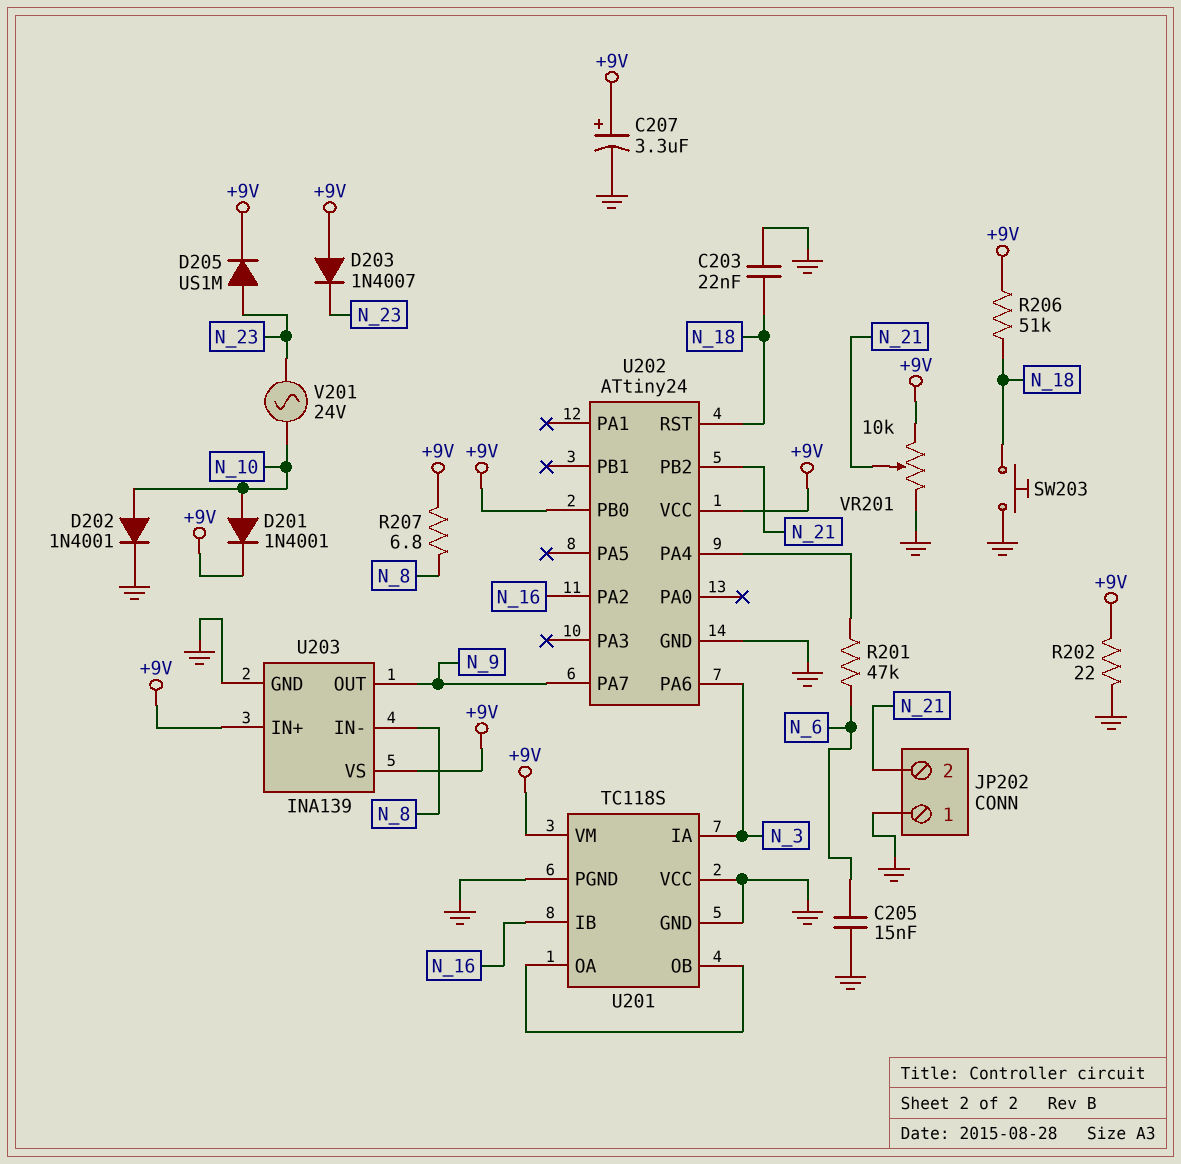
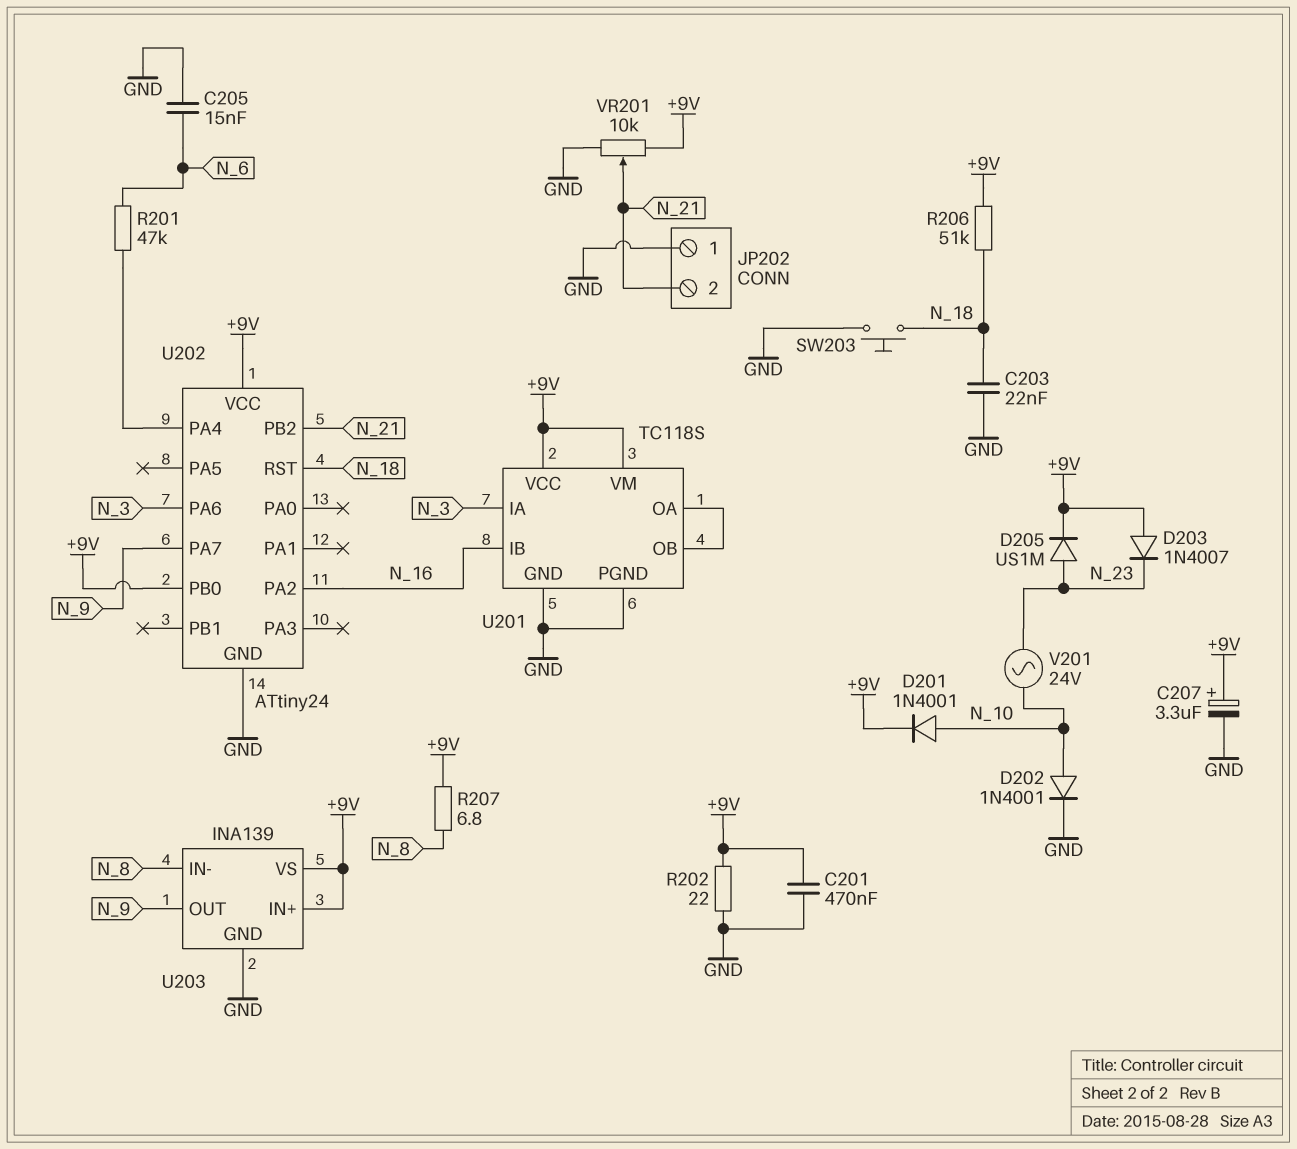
C201: none -> 470nF (+9V, GND)
U201 pin VCC: GND -> +9V

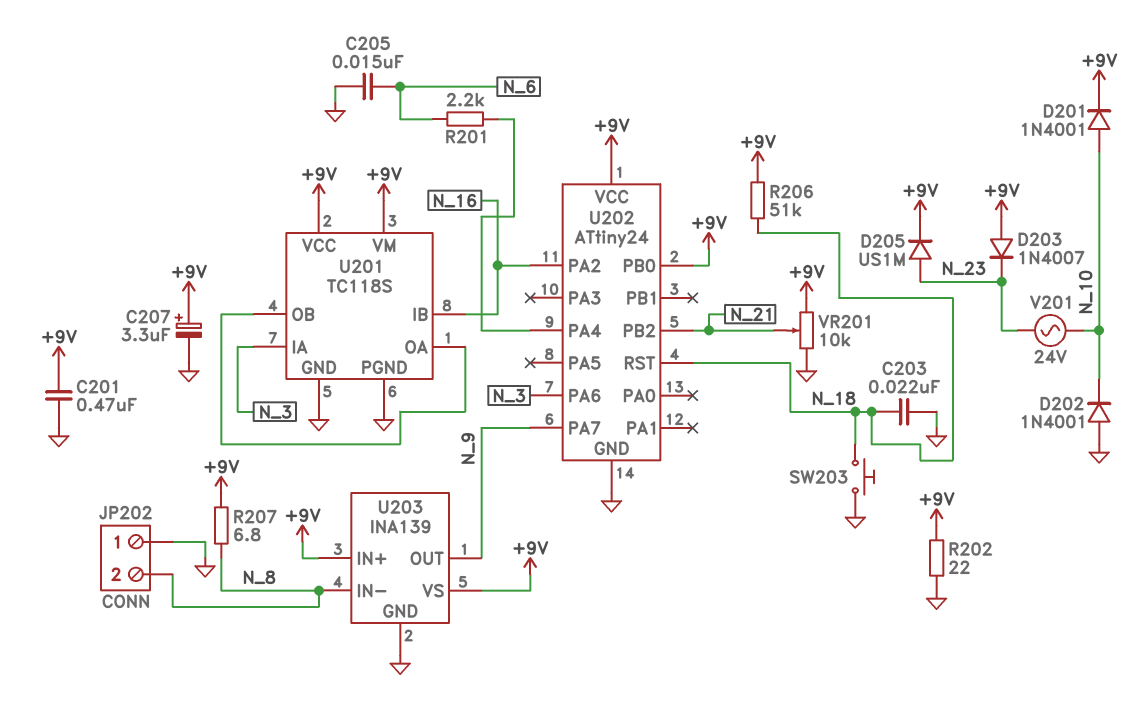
D202: diode 1N4001 (A N_10, K GND) -> diode 1N4001 (A GND, K N_10)
JP202 pin 2: N_21 -> N_8
R201: 47k (N_6, U202/PA4) -> 2.2k (N_6, U202/PA4)

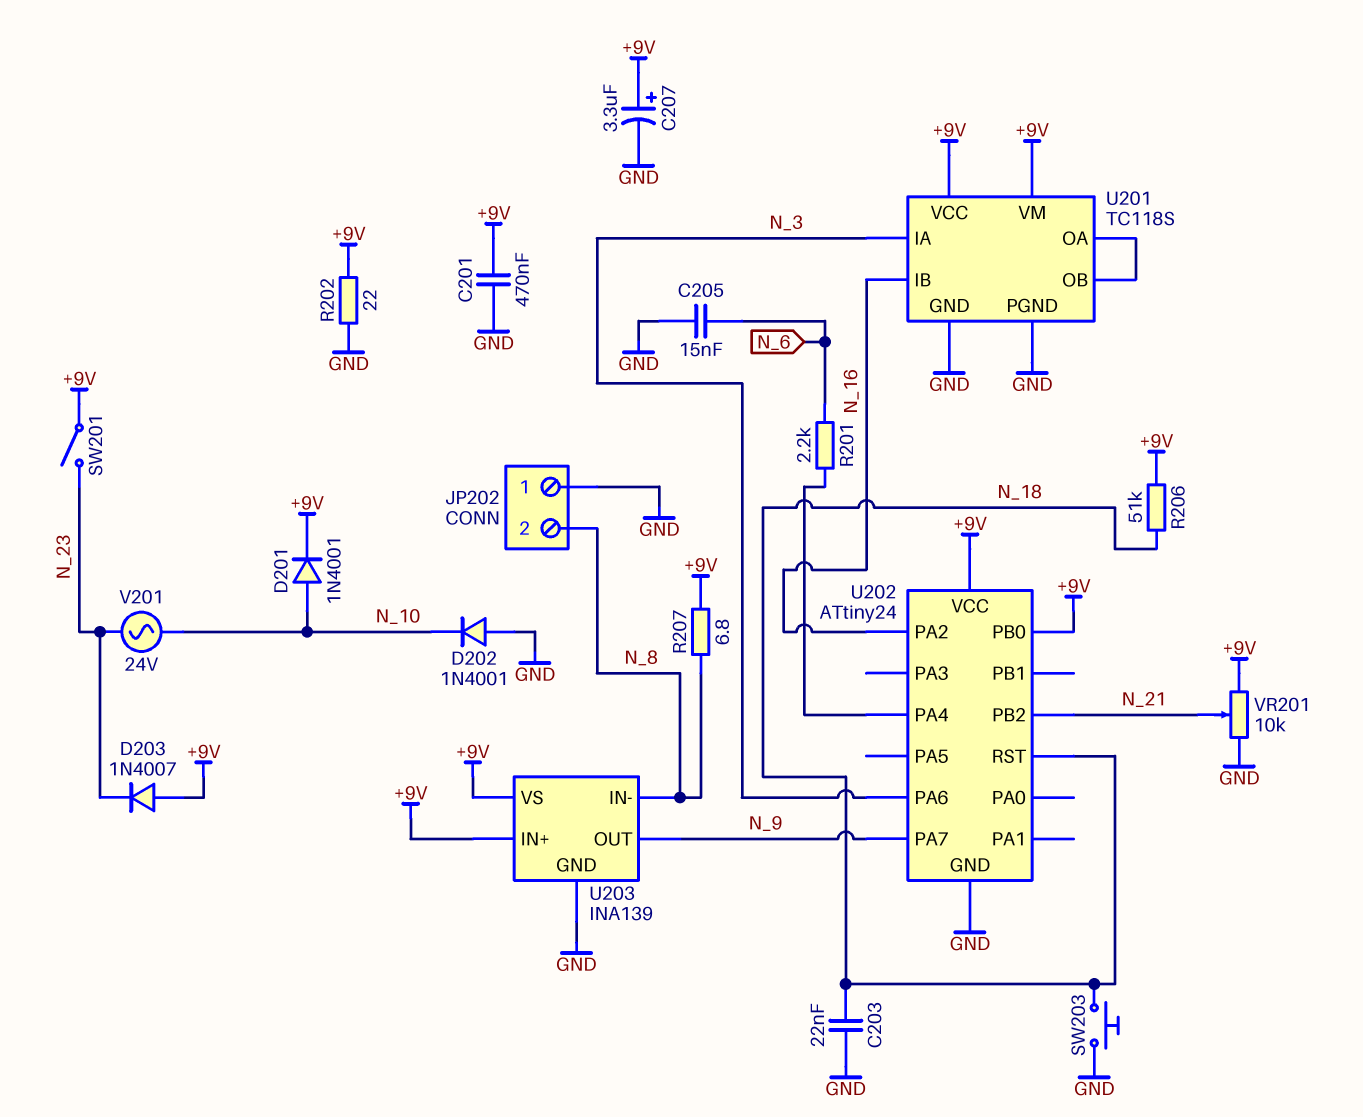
D205: diode US1M (A N_23, K +9V) -> none
SW201: none -> switch (+9V, N_23)

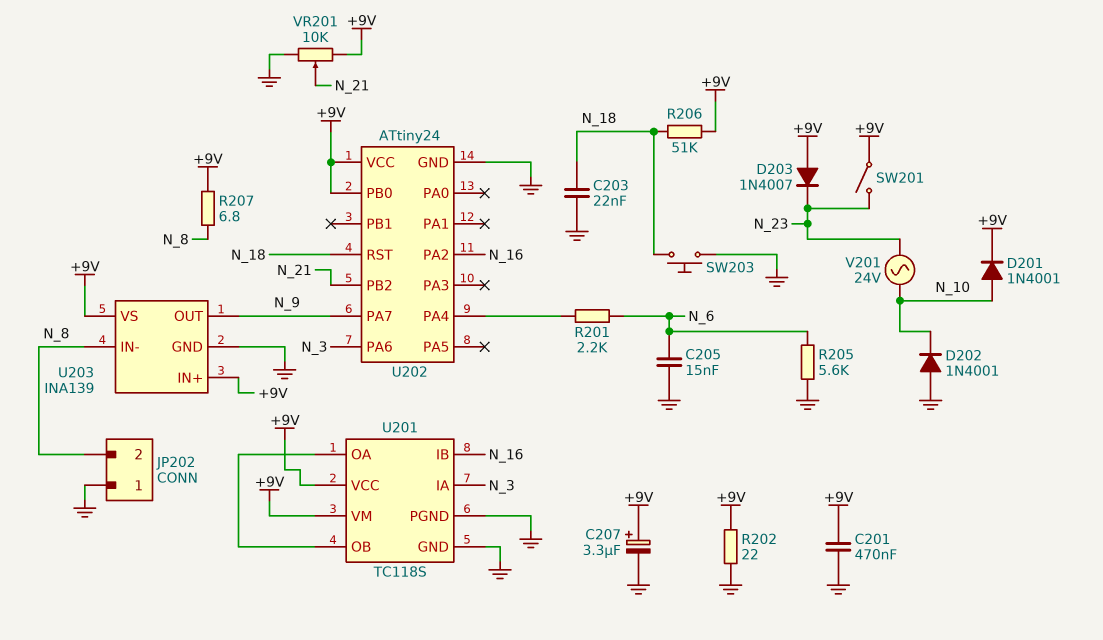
R205: none -> 5.6k (GND, N_6)

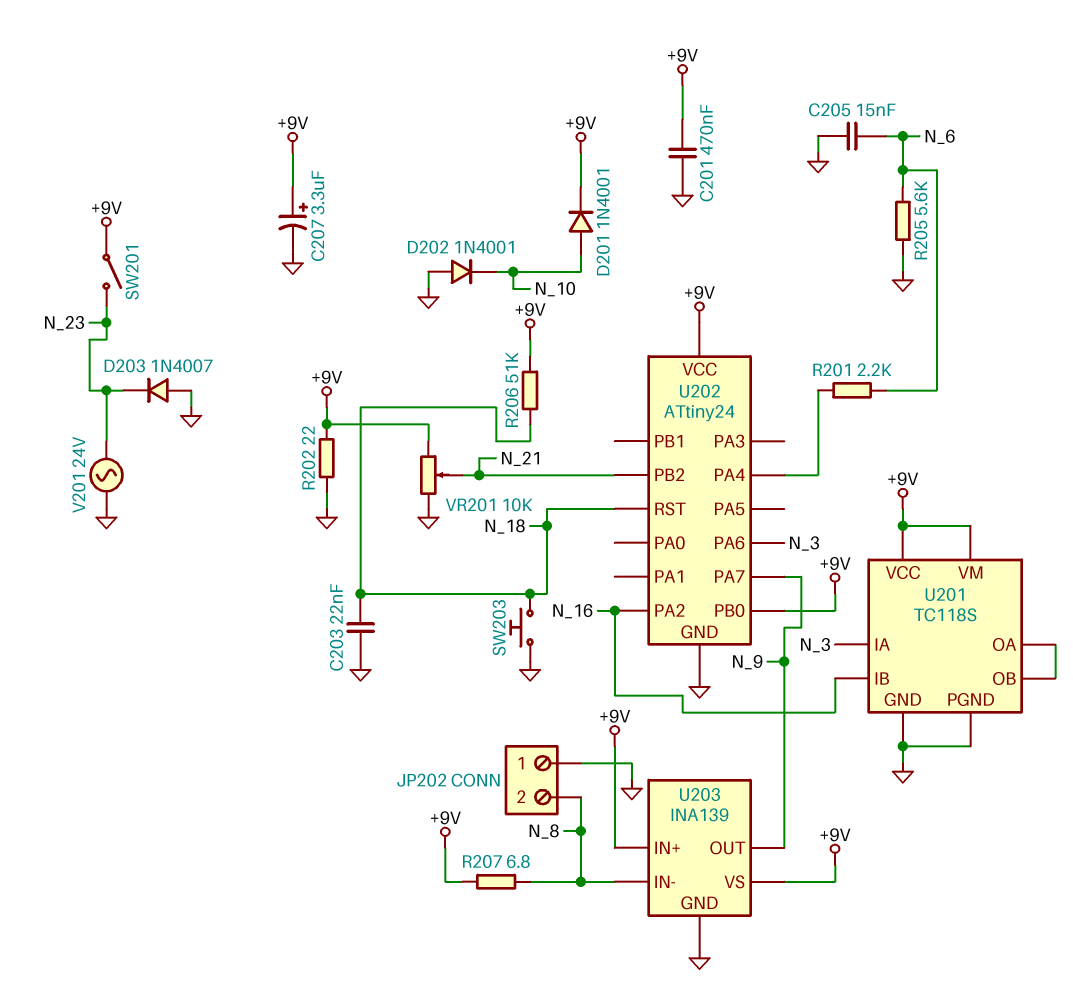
D203: diode 1N4007 (A +9V, K N_23) -> diode 1N4007 (A GND, K N_23)
V201: AC 24V (N_10, N_23) -> AC 24V (GND, N_23)

